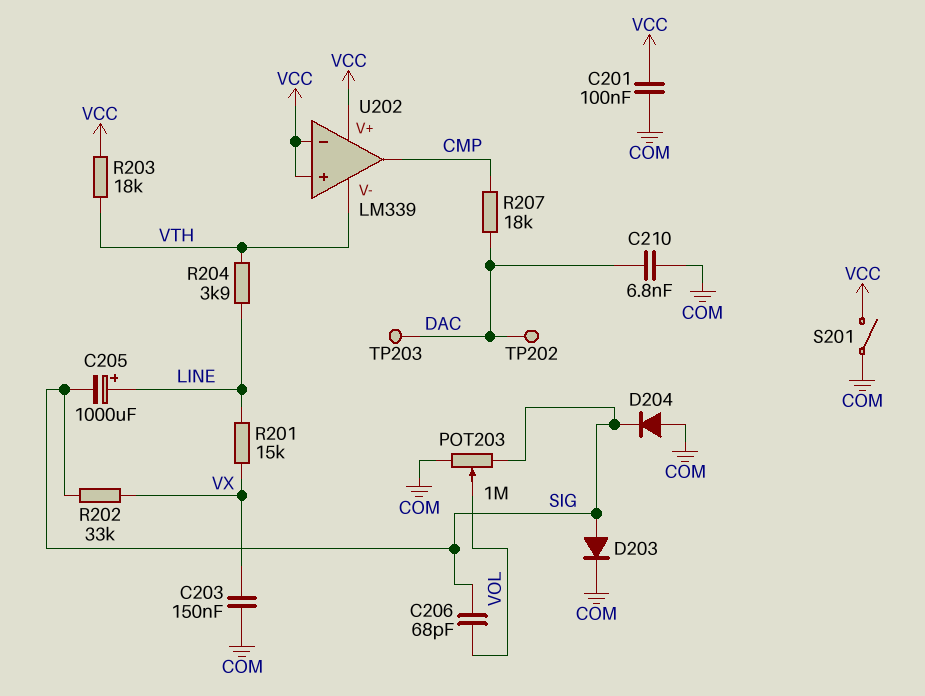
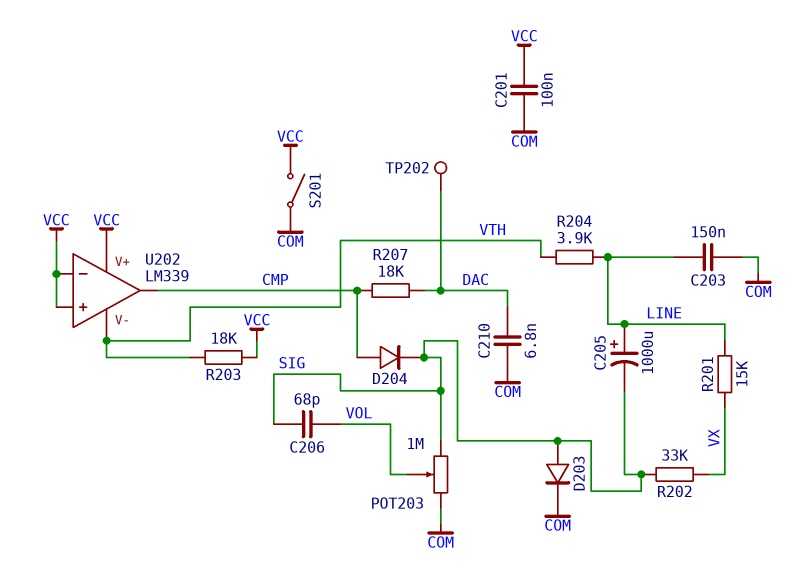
C203: 150nF (COM, VX) -> 150nF (COM, LINE)
D204: diode (A COM, K SIG) -> diode (A CMP, K SIG)
TP203: test point (DAC) -> none

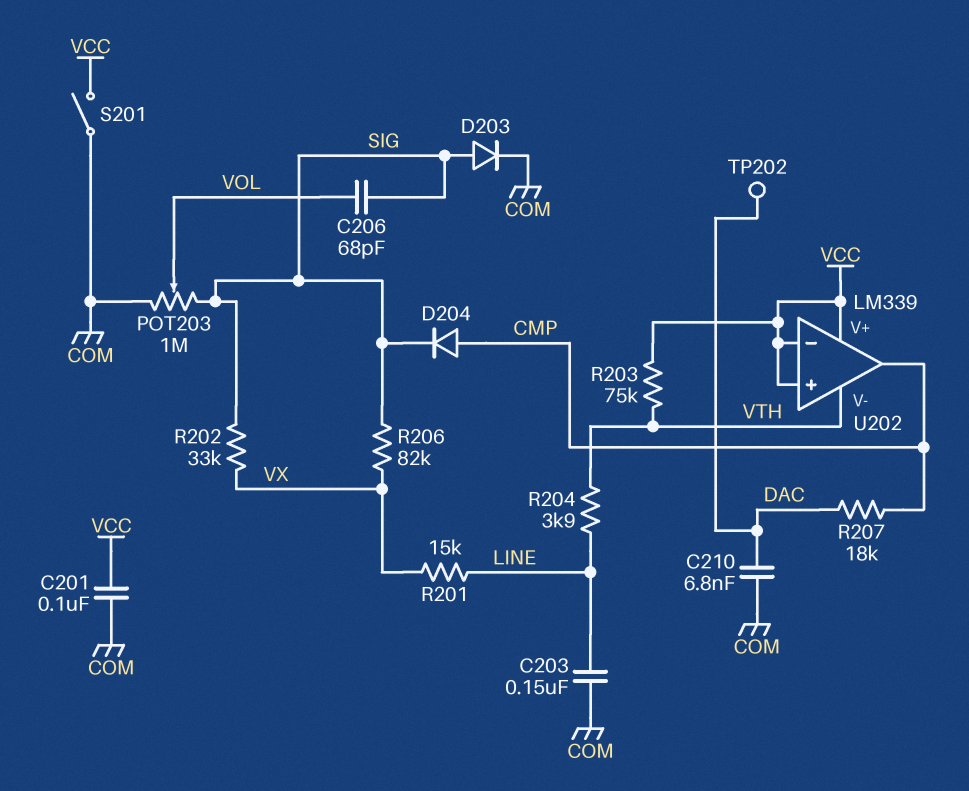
C205: 1000uF (plus LINE, minus SIG) -> none
R203: 18k (VCC, VTH) -> 75k (VCC, VTH)
R206: none -> 82k (SIG, VX)

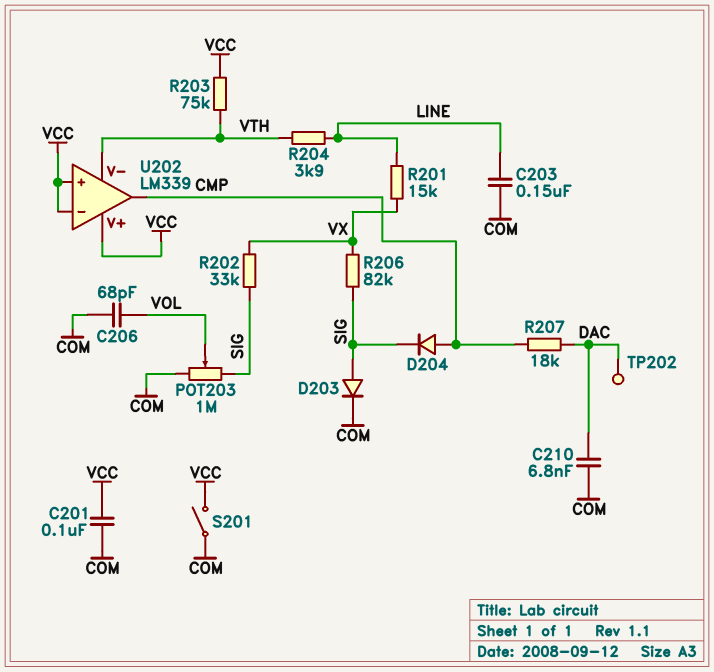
C206: 68pF (SIG, VOL) -> 68pF (COM, VOL)

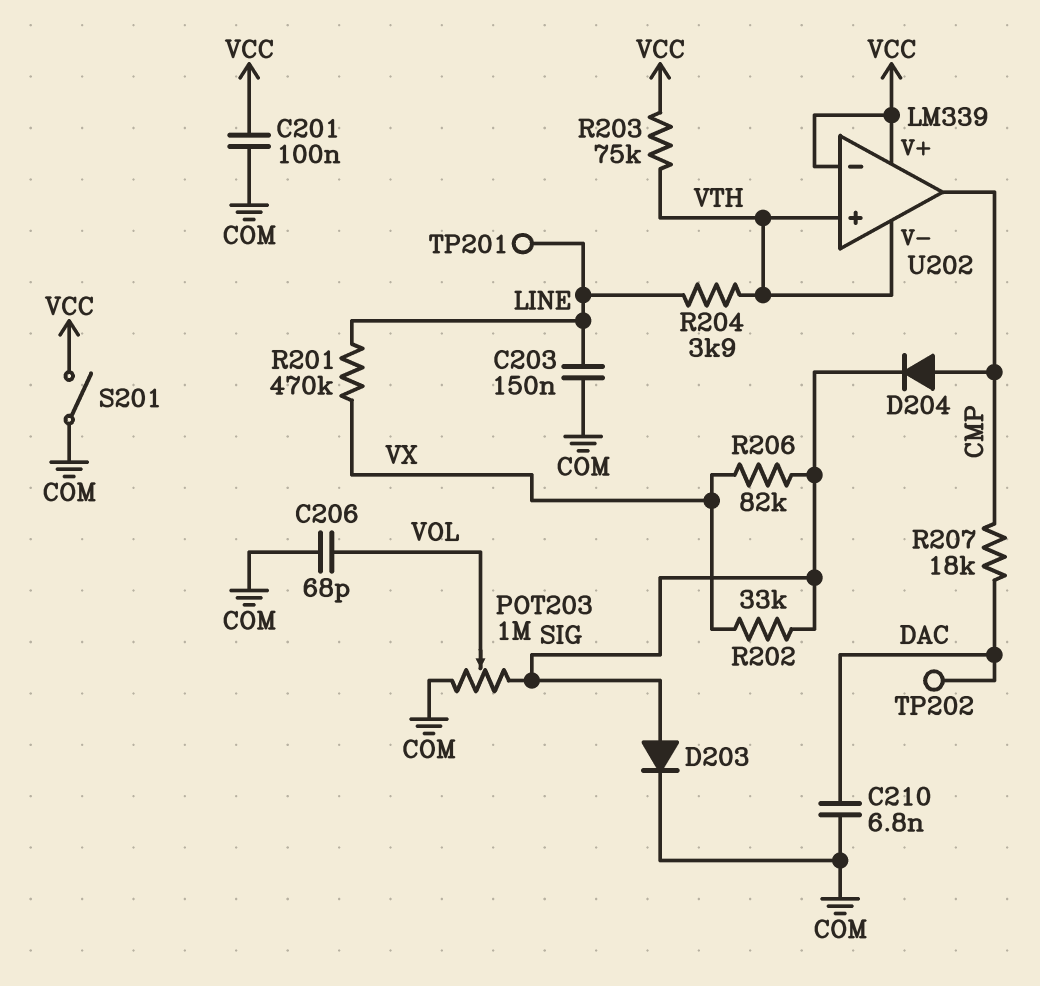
R201: 15k (LINE, VX) -> 470k (LINE, VX)
TP201: none -> test point (LINE)
U202 pin in+: VCC -> VTH

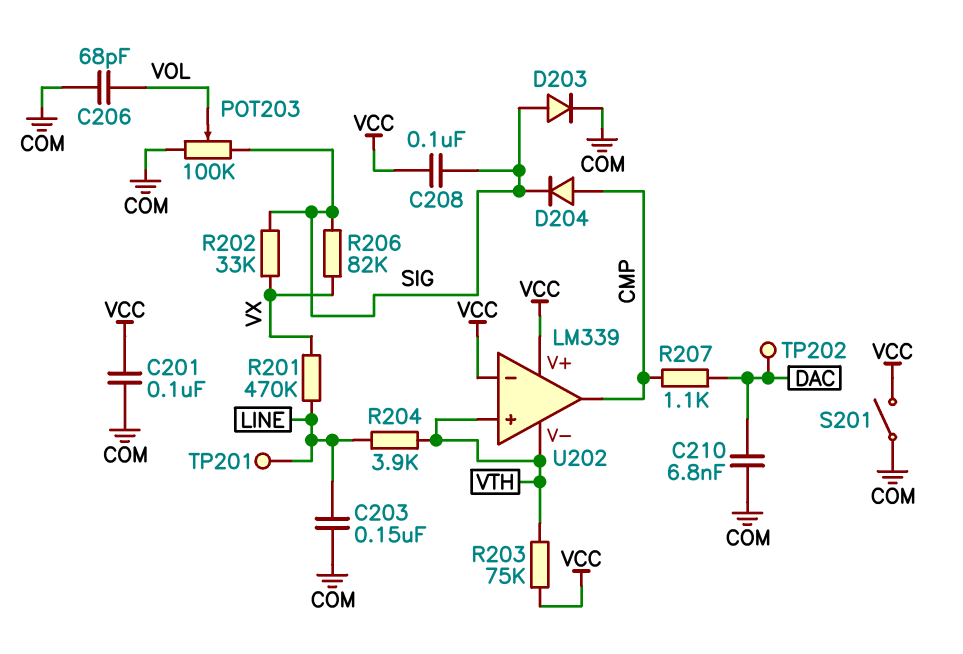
C208: none -> 100nF (SIG, VCC)
POT203: 1M (COM, SIG, wiper VOL) -> 100k (COM, SIG, wiper VOL)
R207: 18k (CMP, DAC) -> 1.1k (CMP, DAC)

